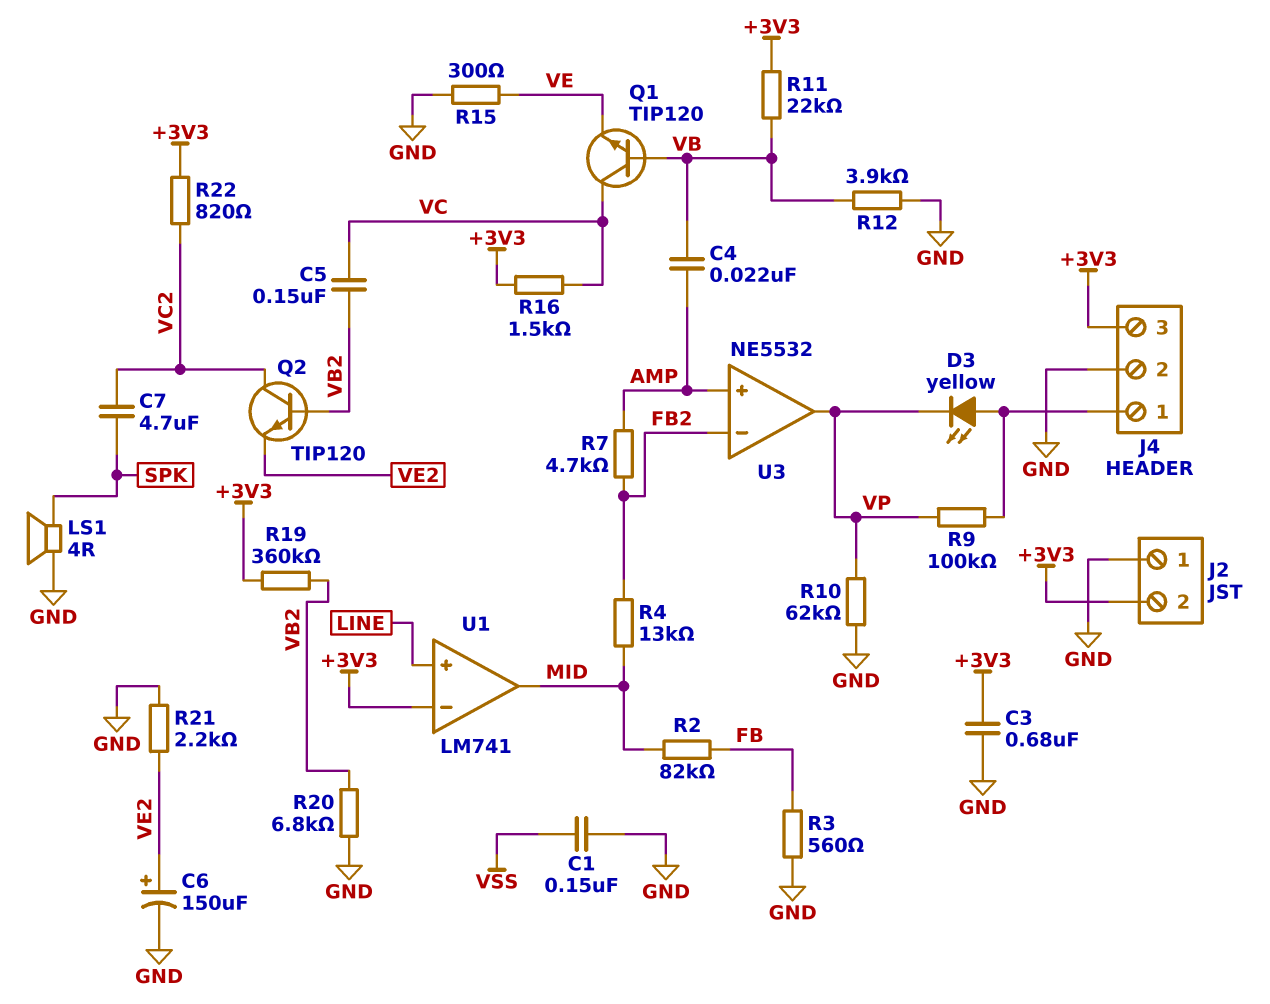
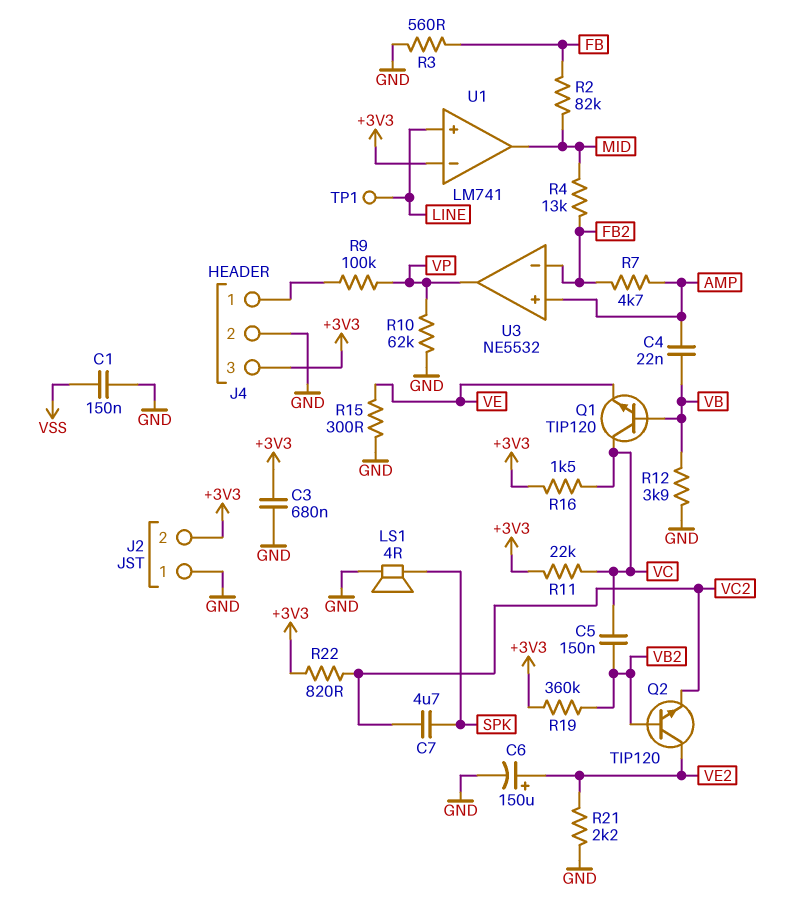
D3: LED yellow (A J4/1, K VP) -> none
Q2: NPN TIP120 (B VB2, C VC2, E VE2) -> NPN TIP120 (B VB2, C VE2, E VC2)
R11: 22k (+3V3, VB) -> 22k (+3V3, VC)
R20: 6.8k (GND, VB2) -> none
TP1: none -> test point (LINE)

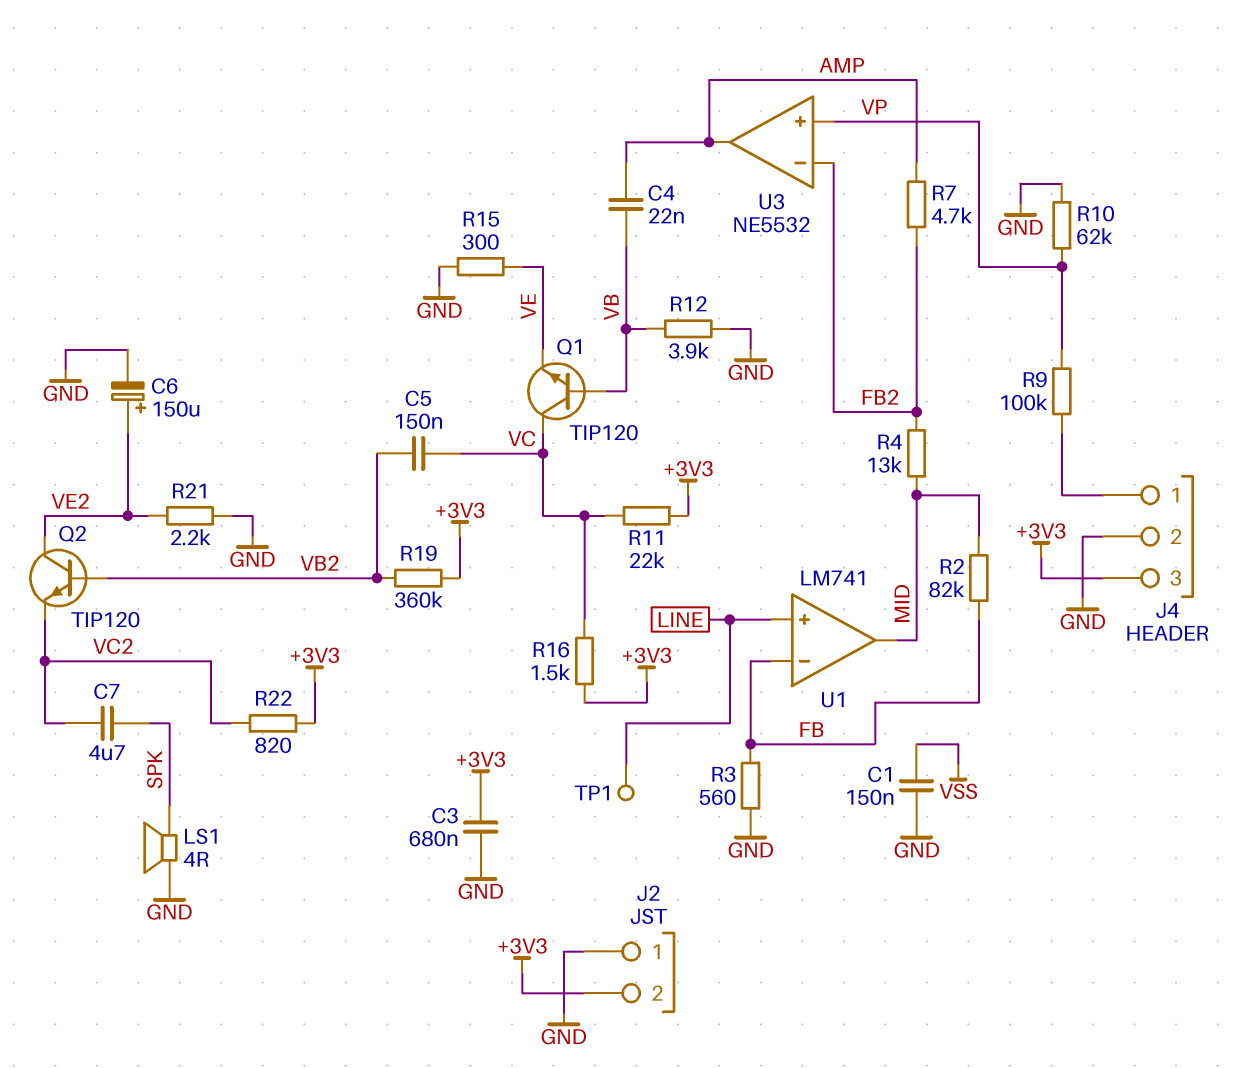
U1 pin in-: +3V3 -> FB
U3 pin in+: AMP -> VP
U3 pin out: VP -> AMP

